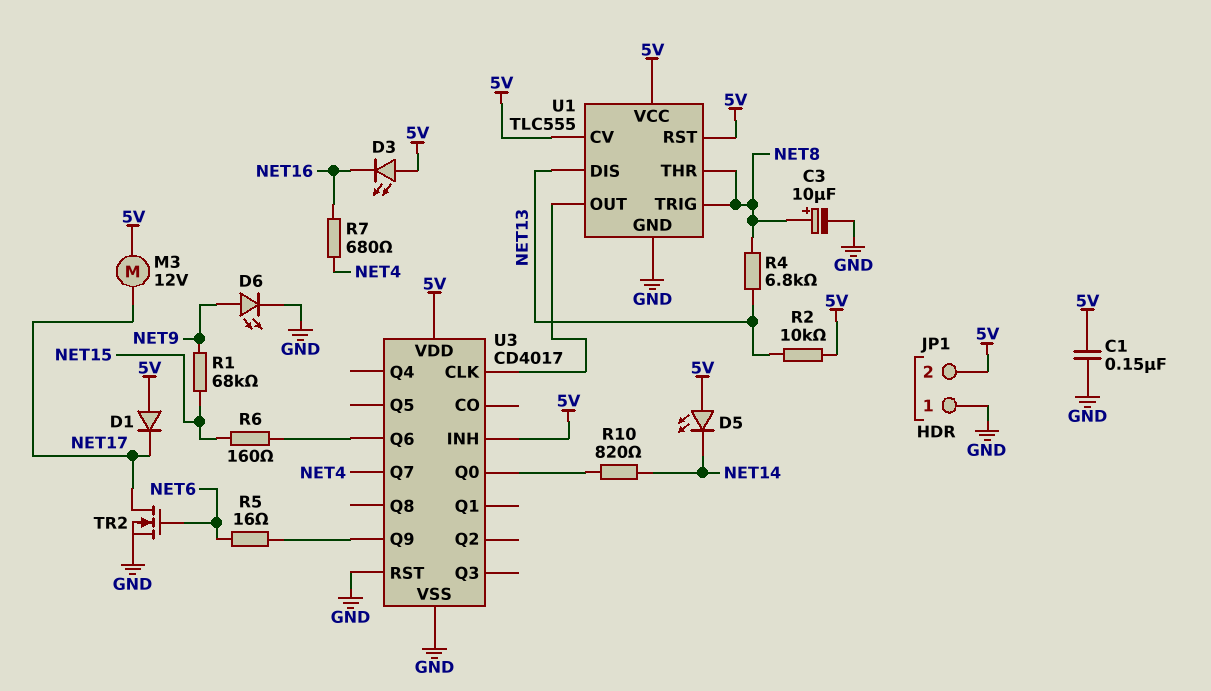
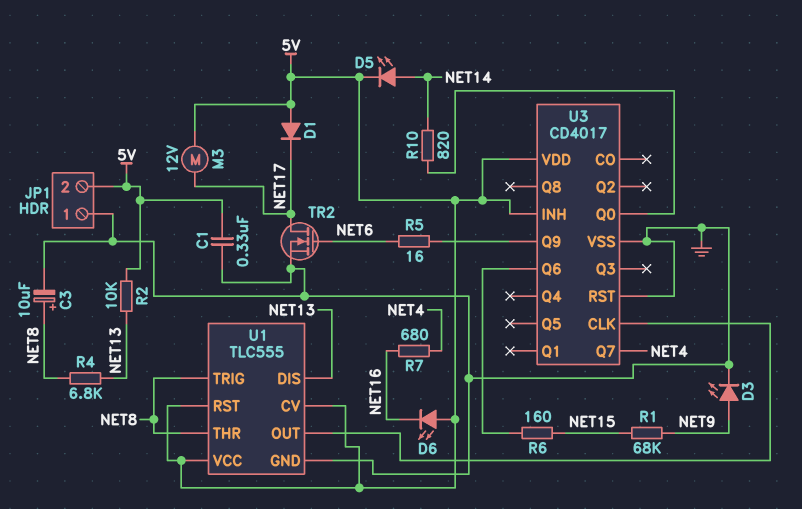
C1: 150nF (5V, GND) -> 330nF (5V, GND)
D3: LED (A 5V, K NET16) -> LED (A NET9, K GND)
D5: LED (A 5V, K NET14) -> LED (A NET14, K 5V)
D6: LED (A NET9, K GND) -> LED (A 5V, K NET16)

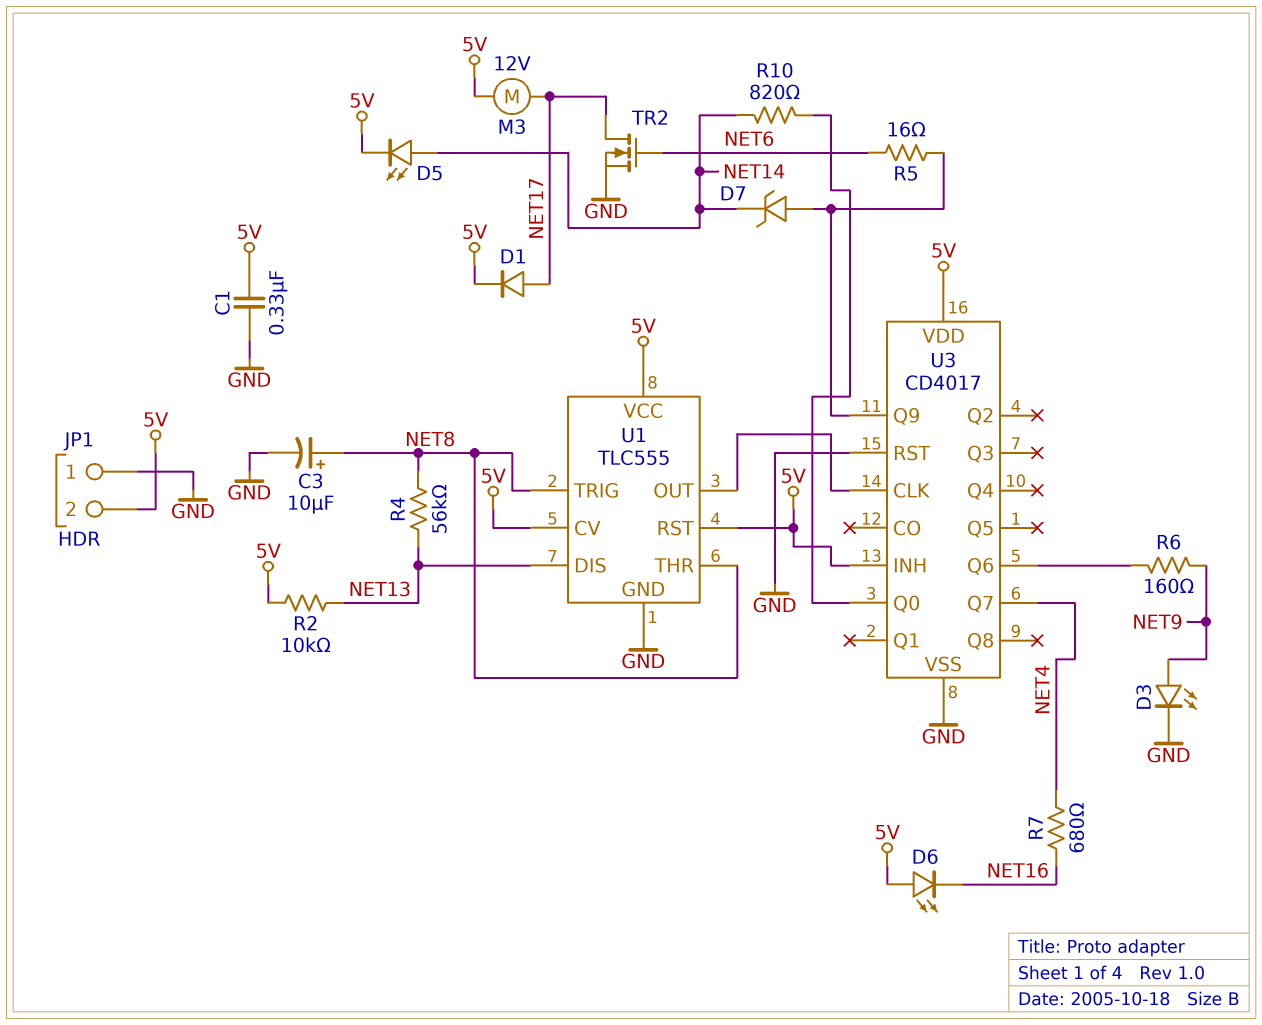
D1: diode (A 5V, K NET17) -> diode (A NET17, K 5V)
D7: none -> zener (A U3/Q9, K NET14)
R1: 68k (NET9, NET15) -> none
R4: 6.8k (NET8, NET13) -> 56k (NET8, NET13)
R6: 160 (NET15, U3/Q6) -> 160 (NET9, U3/Q6)

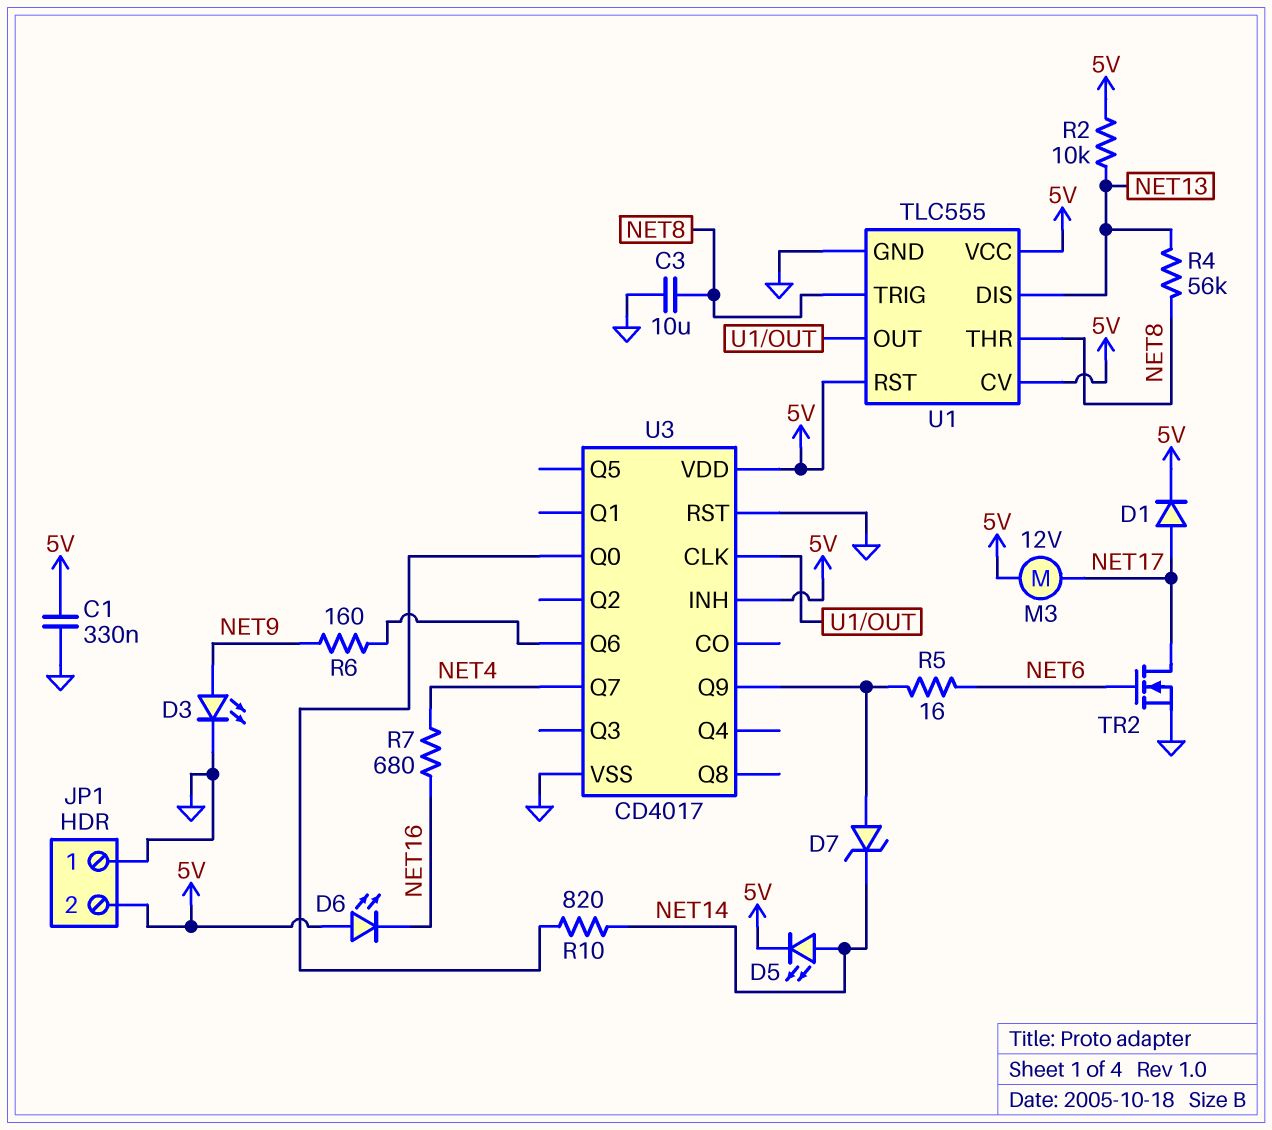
C3: 10uF (plus NET8, minus GND) -> 10uF (GND, NET8)

